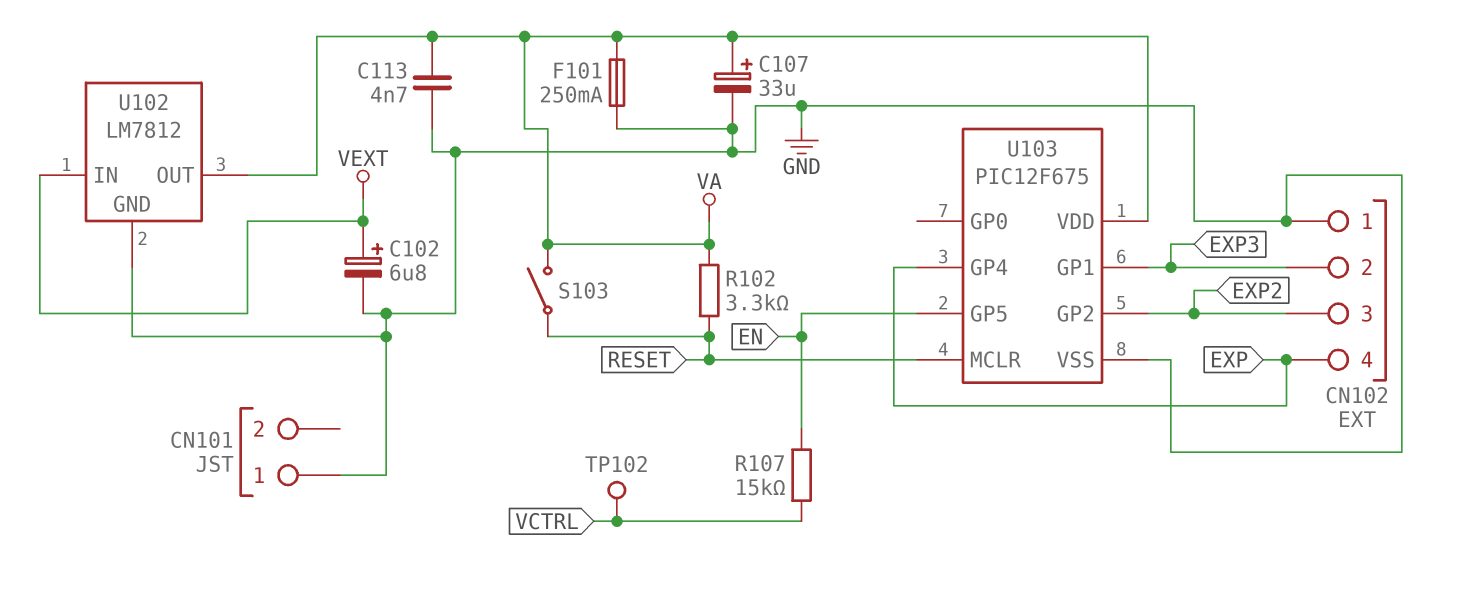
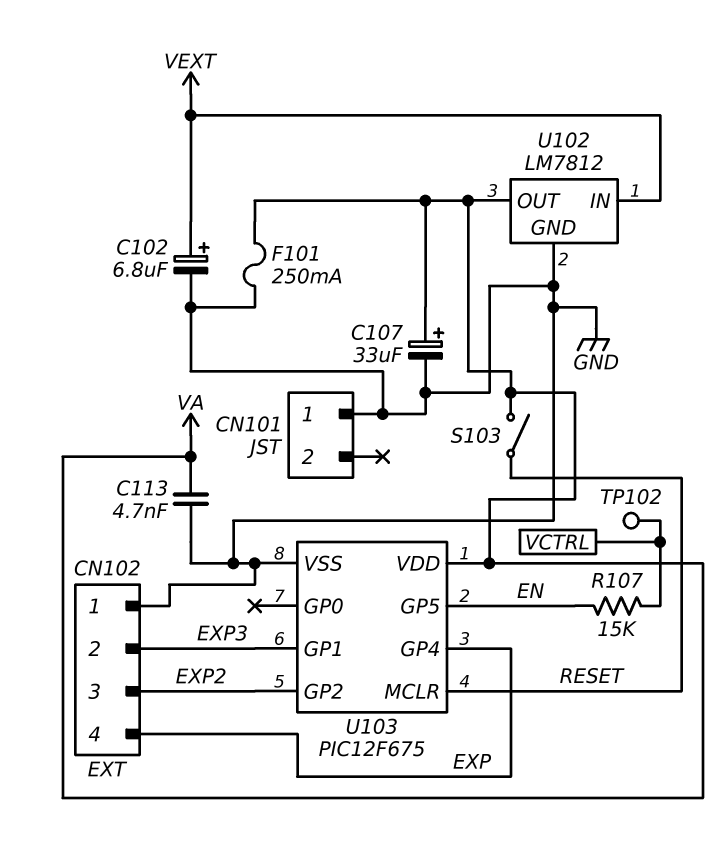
R102: 3.3k (RESET, VA) -> none

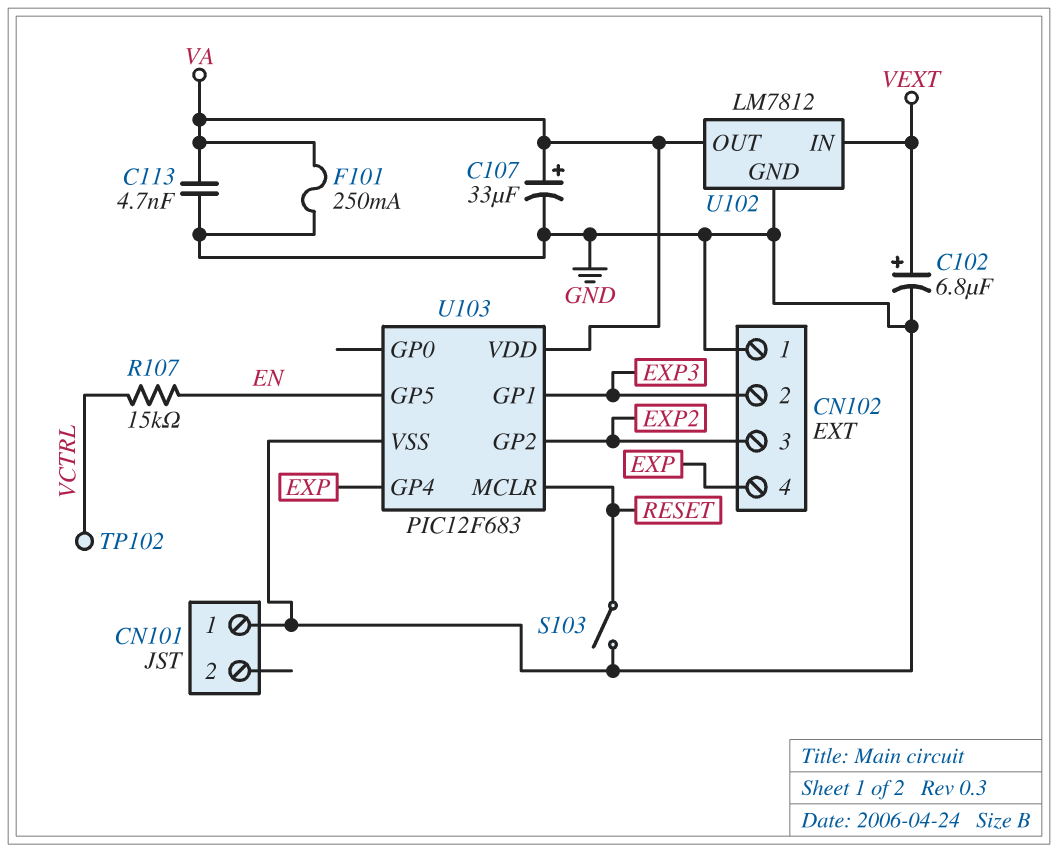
S103: switch (RESET, VA) -> switch (GND, RESET)
U103: PIC12F675 -> PIC12F683

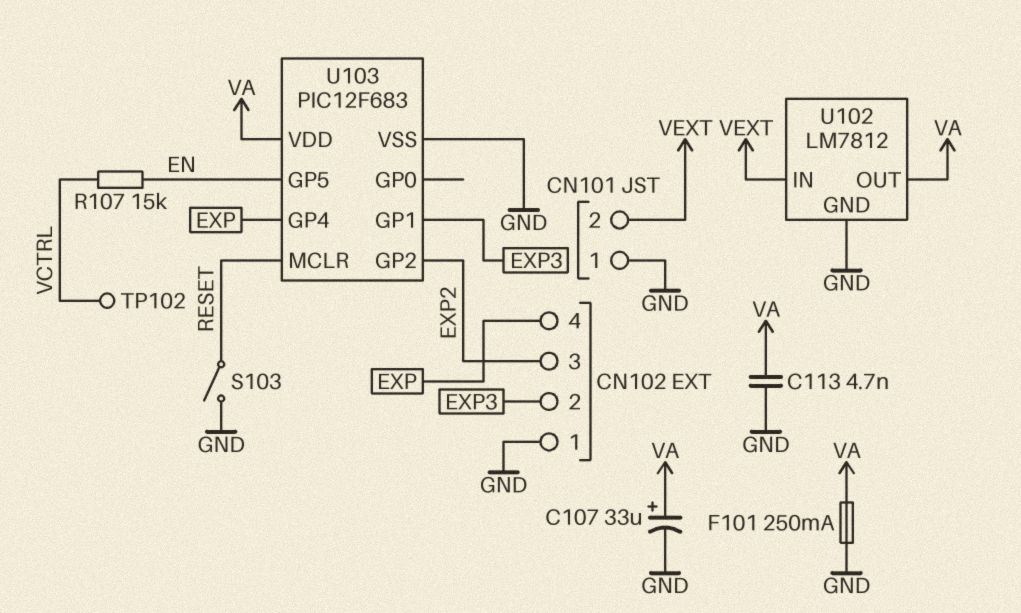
C102: 6.8uF (plus VEXT, minus GND) -> none
CN101 pin 2: none -> VEXT

